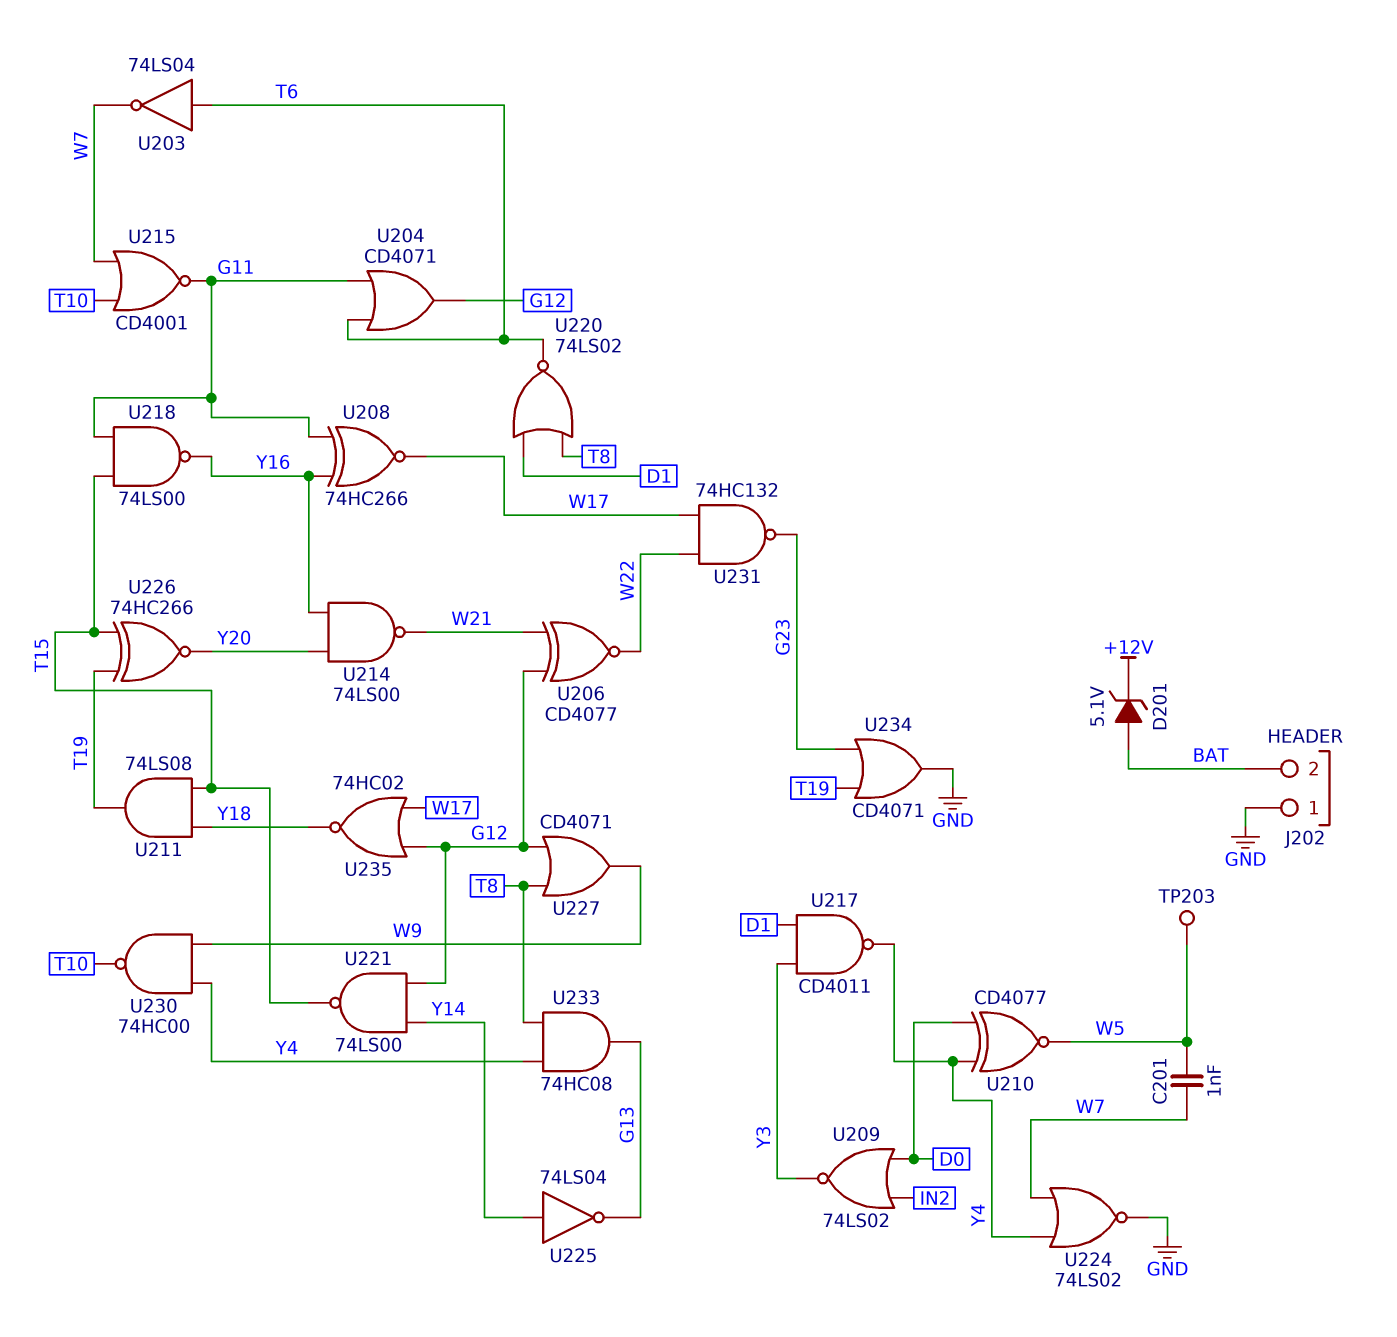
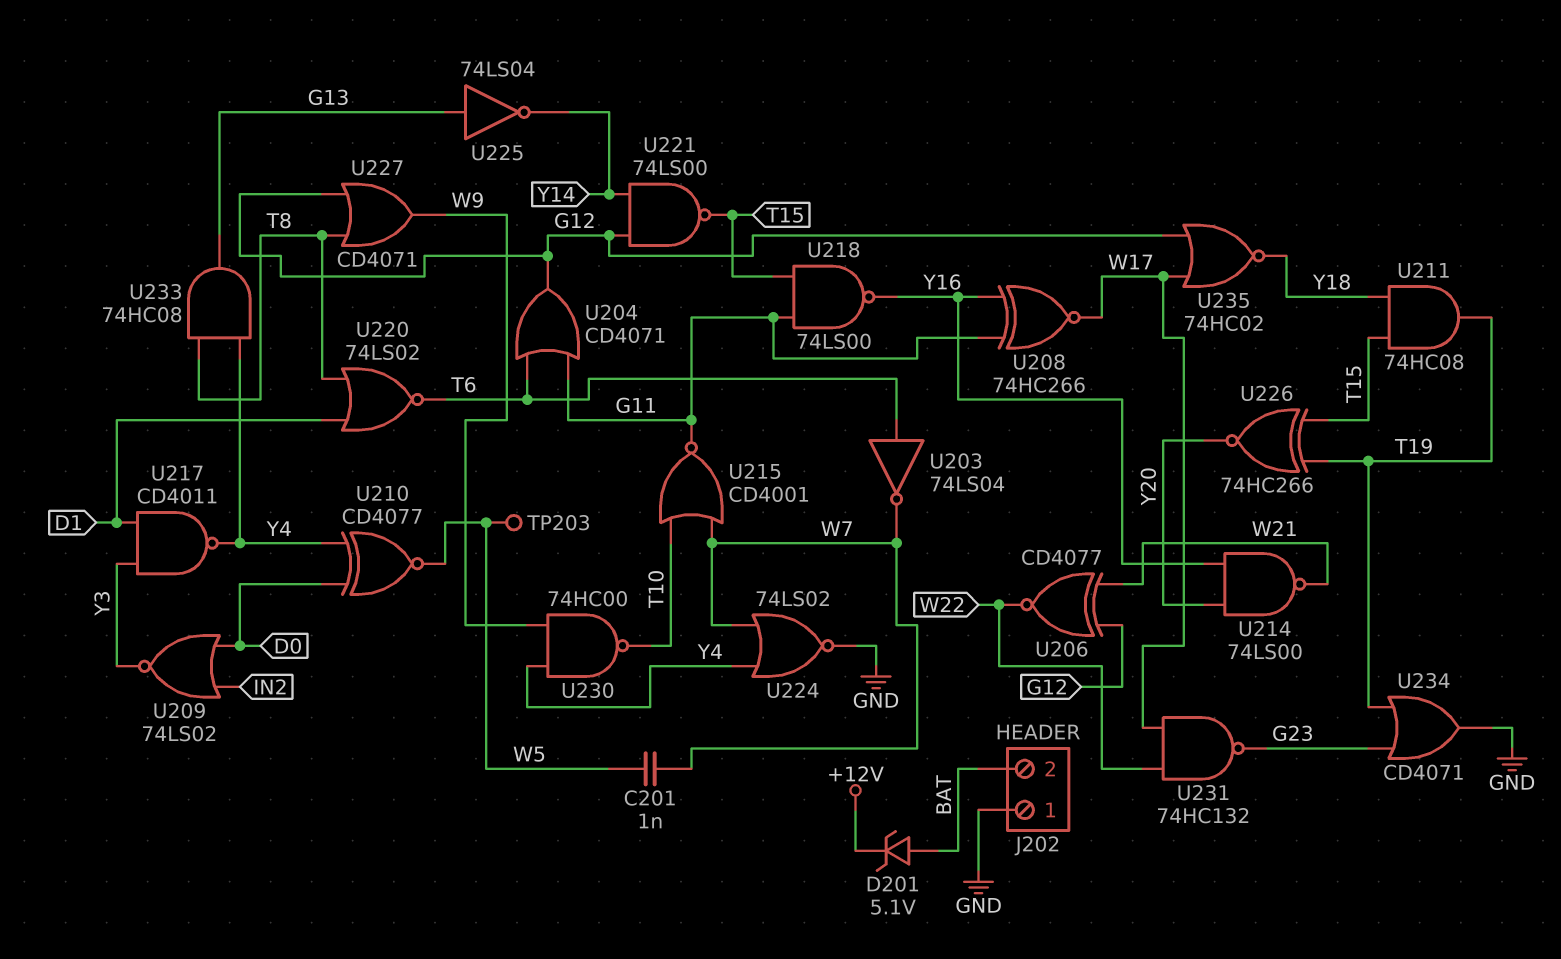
U211: AND 74LS08 (in T15, in Y18, out T19) -> AND 74HC08 (in T15, in Y18, out T19)
U225: NOT 74LS04 (in Y14, out G13) -> NOT 74LS04 (in G13, out Y14)

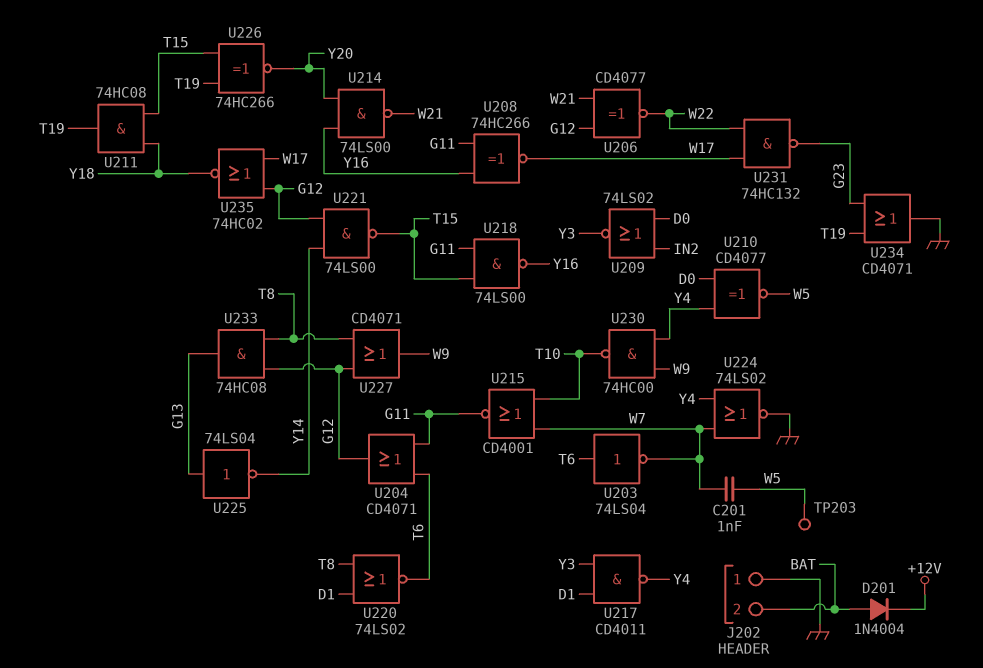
D201: zener 5.1V (A BAT, K +12V) -> diode 1N4004 (A BAT, K +12V)
U233: AND 74HC08 (in T8, in Y4, out G13) -> AND 74HC08 (in G12, in T8, out G13)

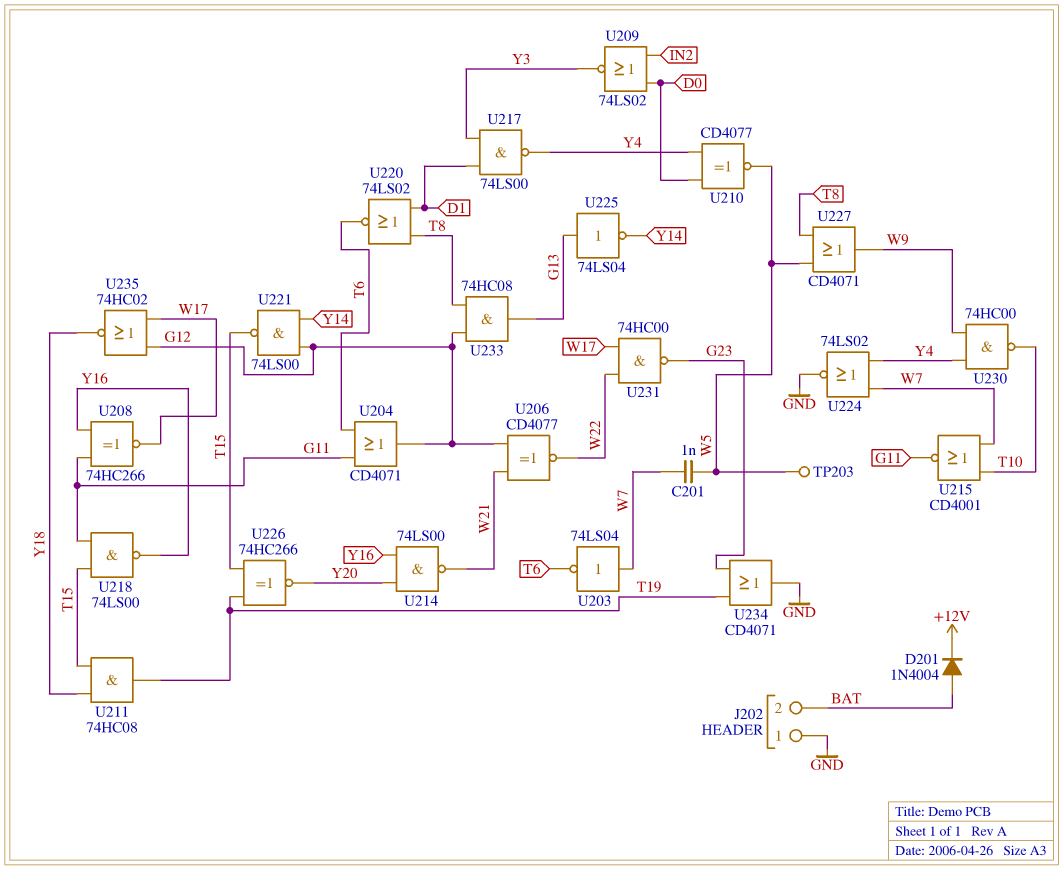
U203: NOT 74LS04 (in T6, out W7) -> NOT 74LS04 (in W7, out T6)
U217: NAND CD4011 (in D1, in Y3, out Y4) -> NAND 74LS00 (in D1, in Y3, out Y4)
U227: OR CD4071 (in G12, in T8, out W9) -> OR CD4071 (in T8, in W5, out W9)
U231: NAND 74HC132 (in W17, in W22, out G23) -> NAND 74HC00 (in W17, in W22, out G23)

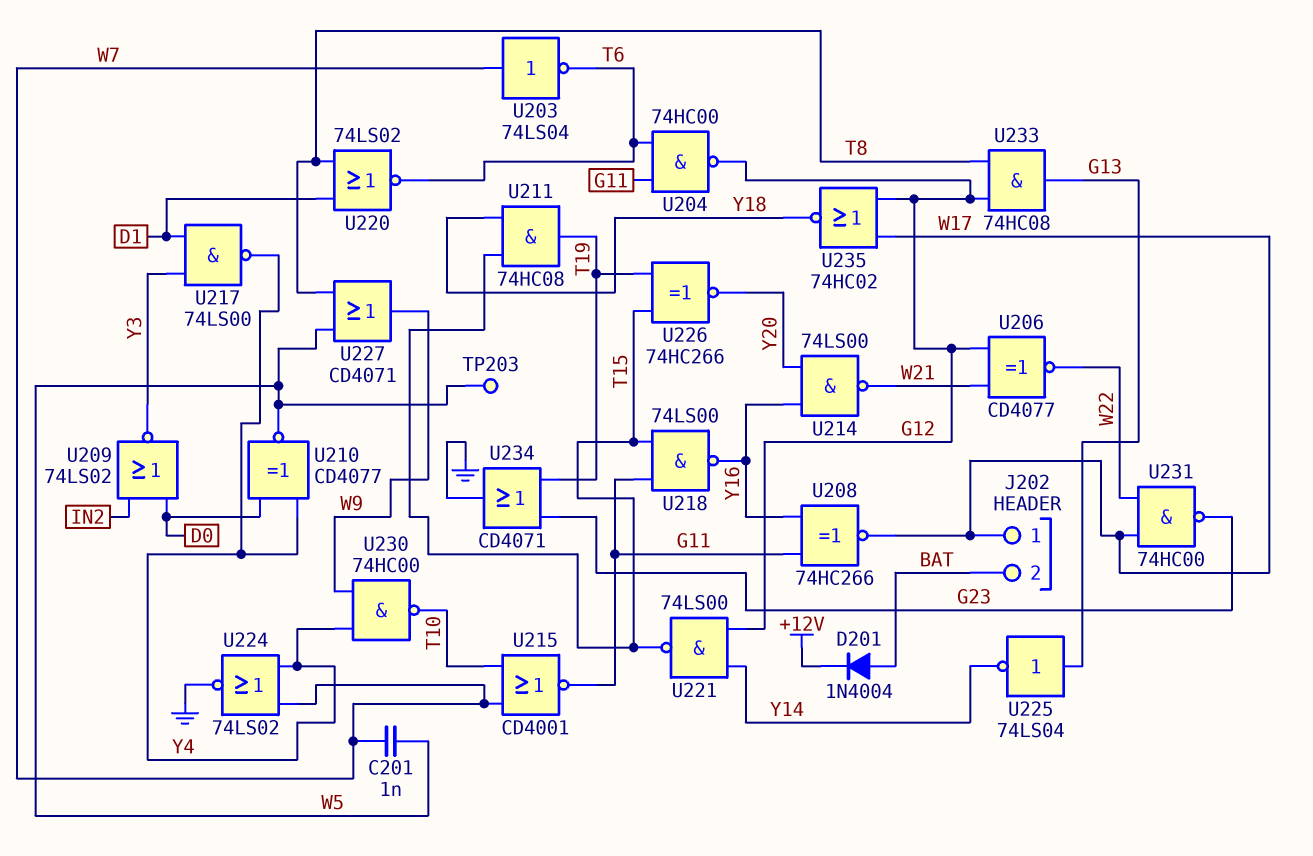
J202 pin 1: GND -> W17
U204: OR CD4071 (in G11, in T6, out G12) -> NAND 74HC00 (in G11, in T6, out G12)

